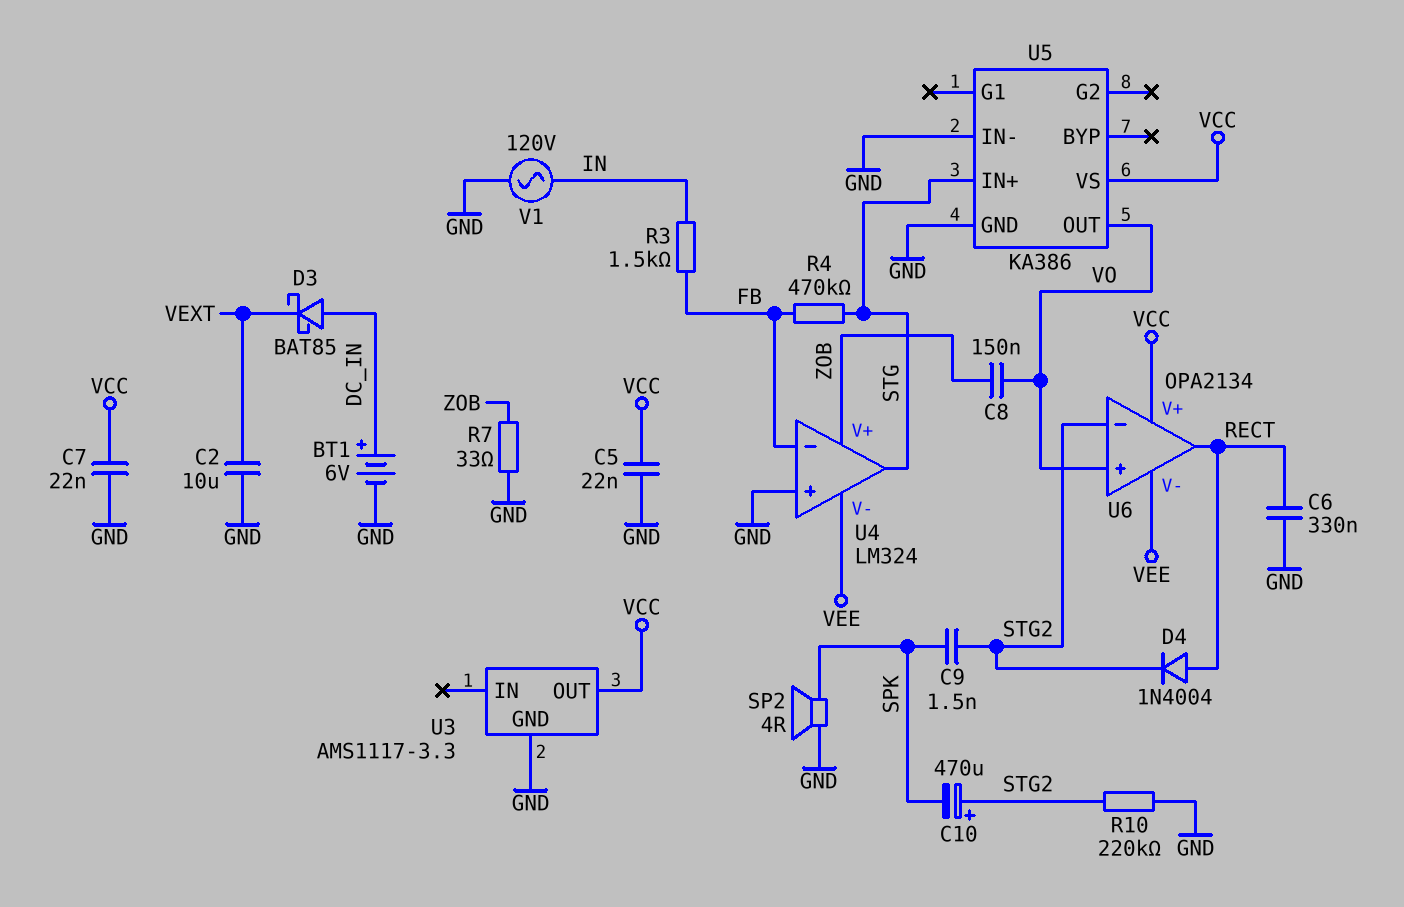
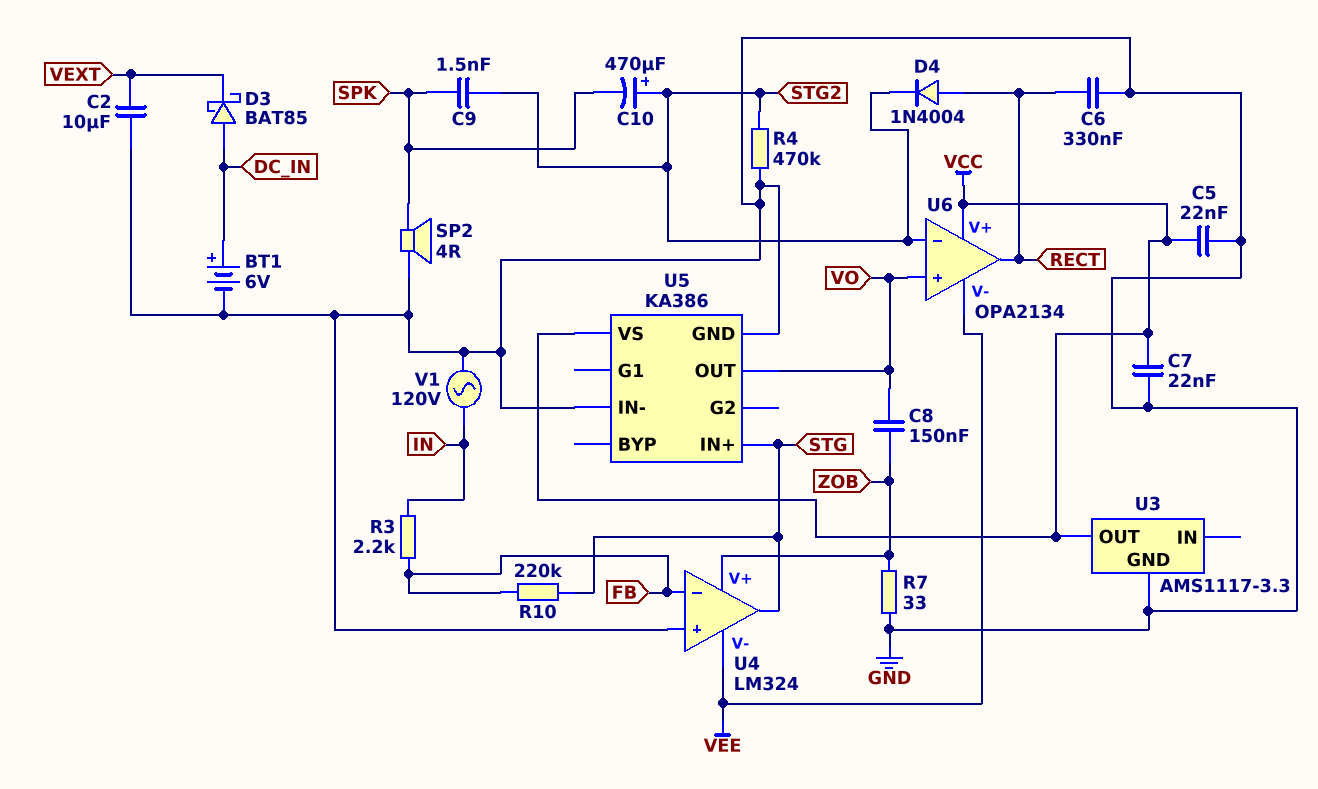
R3: 1.5k (FB, IN) -> 2.2k (FB, IN)
R4: 470k (FB, STG) -> 470k (GND, STG2)
R10: 220k (GND, STG2) -> 220k (FB, STG)

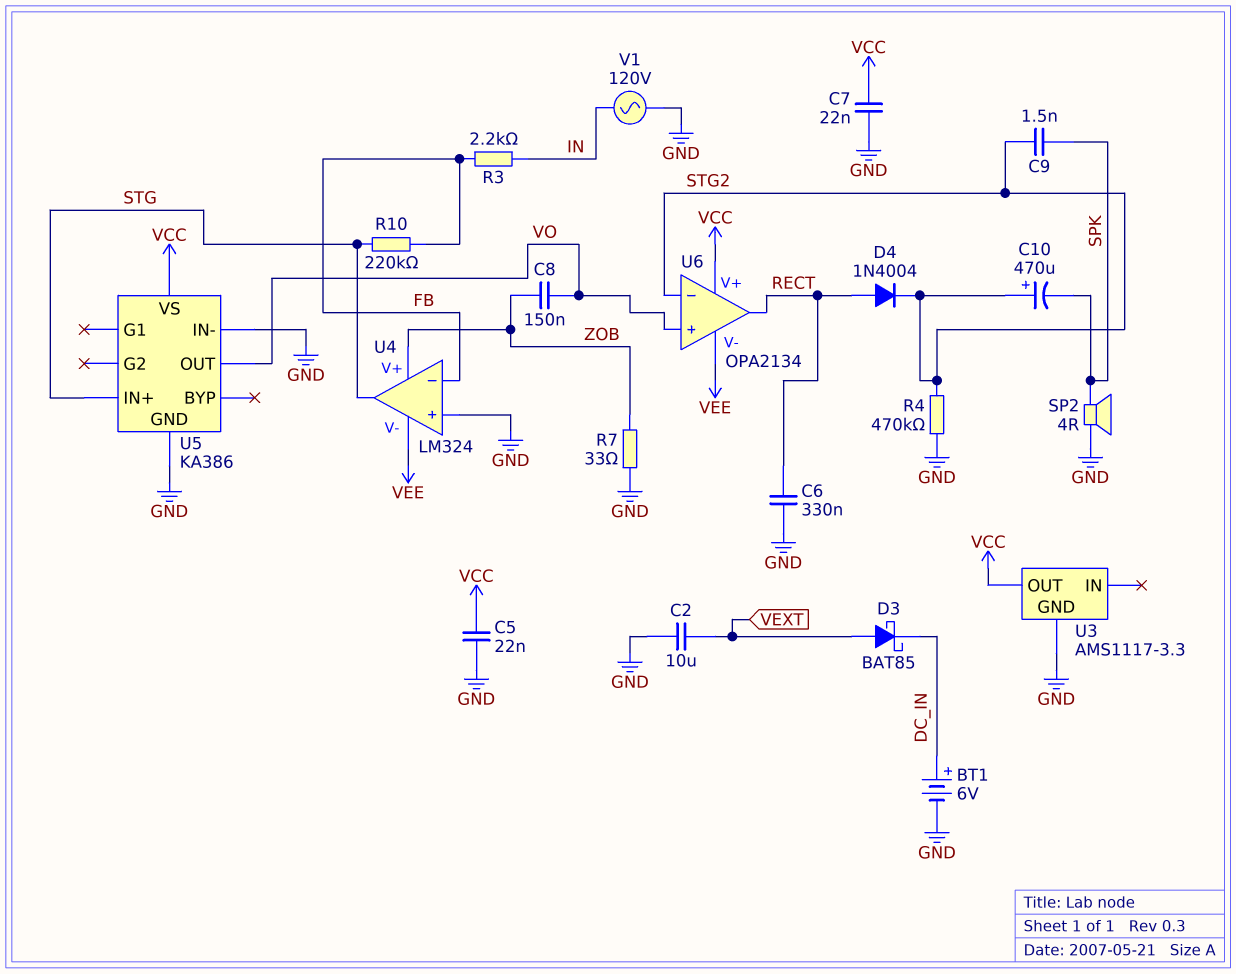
D3: schottky BAT85 (A DC_IN, K VEXT) -> schottky BAT85 (A VEXT, K DC_IN)

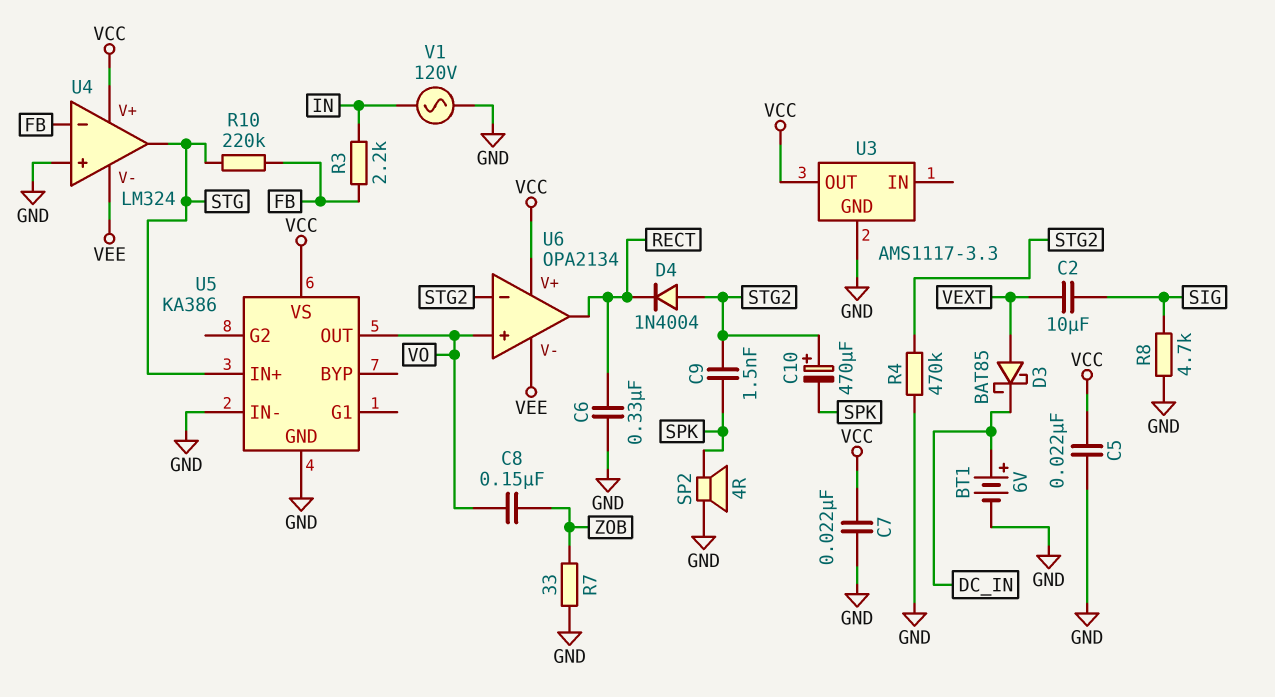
C2: 10uF (GND, VEXT) -> 10uF (SIG, VEXT)
D4: diode 1N4004 (A RECT, K STG2) -> diode 1N4004 (A STG2, K RECT)
R8: none -> 4.7k (GND, SIG)
U4 pin V+: ZOB -> VCC

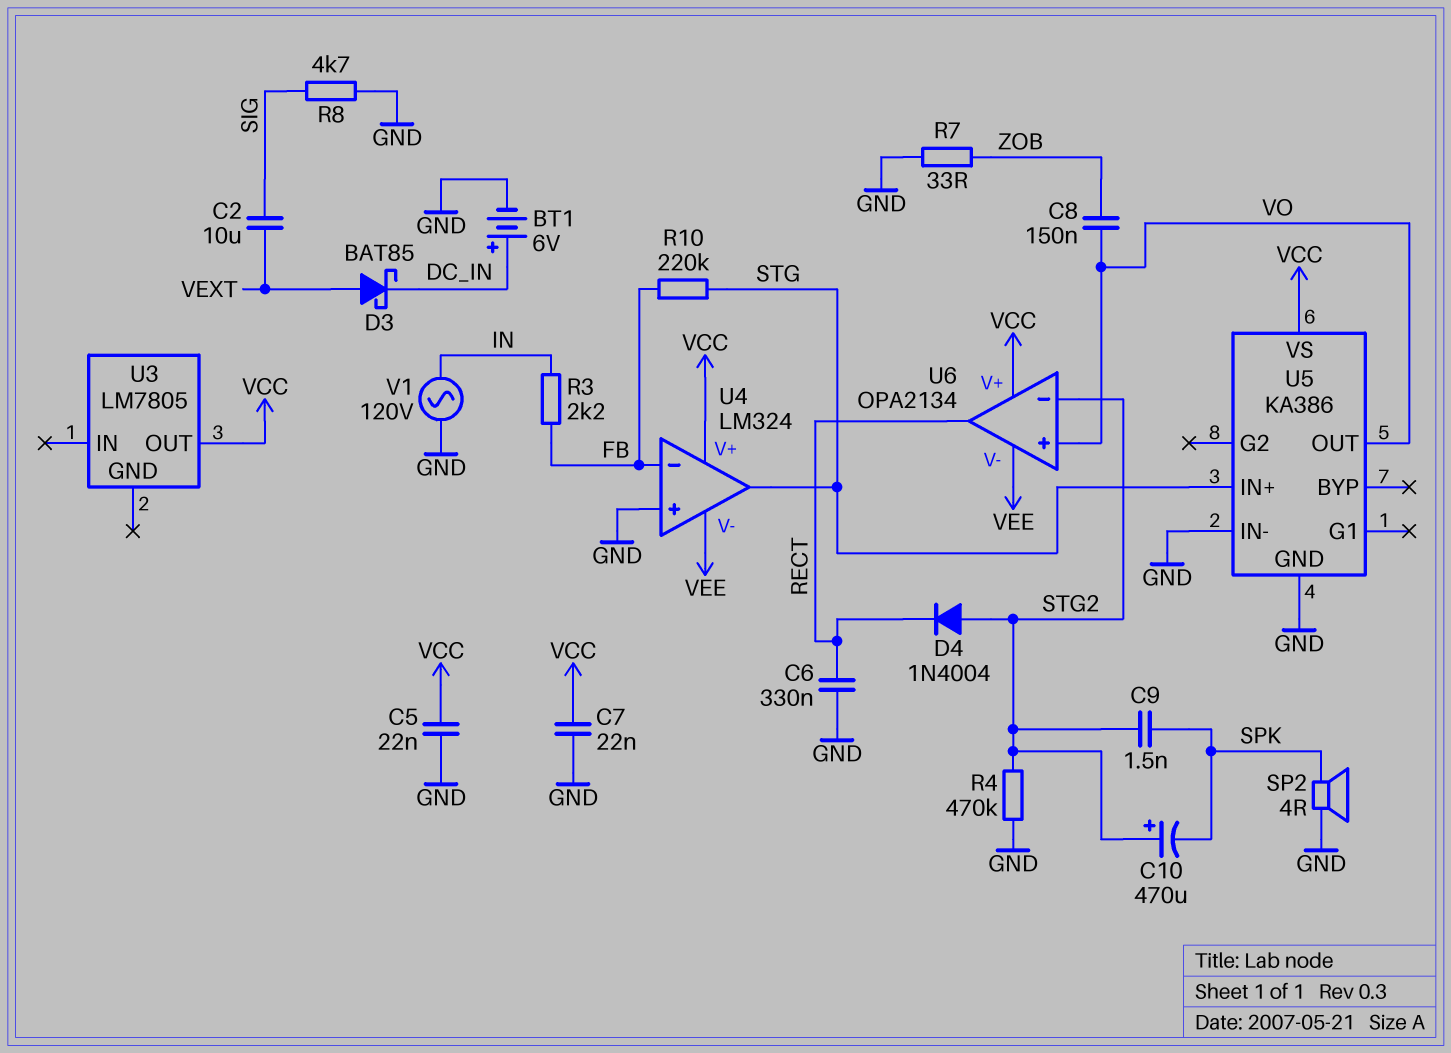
U3: AMS1117-3.3 -> LM7805
U3 pin GND: GND -> none

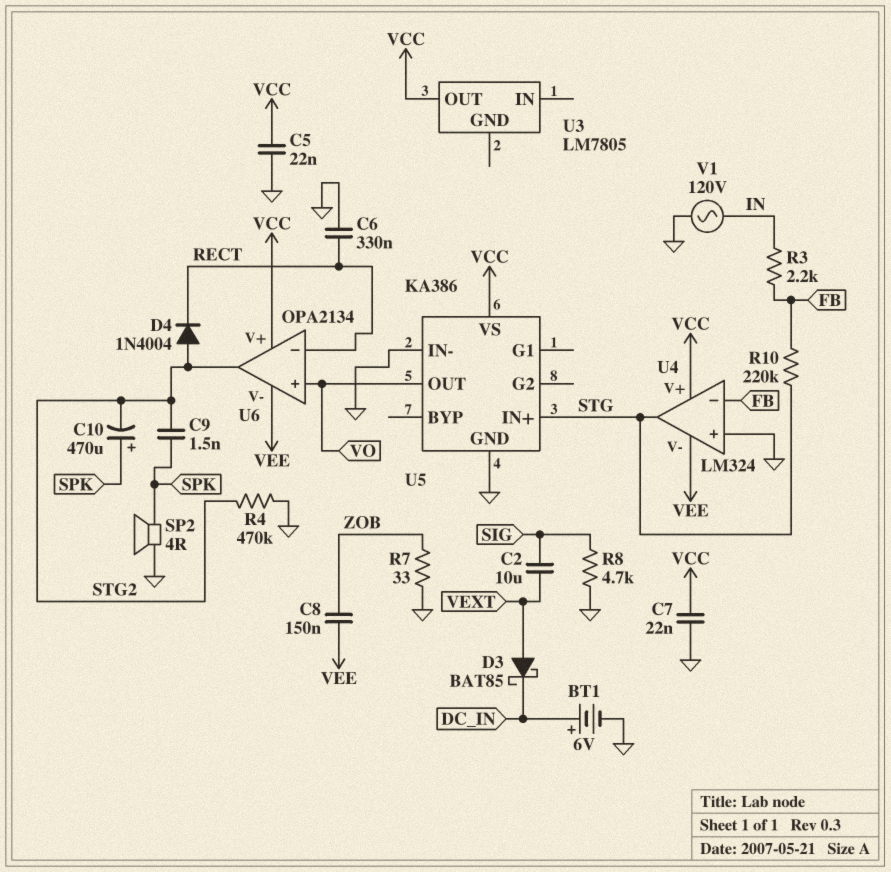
C8: 150nF (VO, ZOB) -> 150nF (VEE, ZOB)
C10: 470uF (plus STG2, minus SPK) -> 470uF (plus SPK, minus STG2)
U6 pin in-: STG2 -> RECT
U6 pin out: RECT -> STG2

